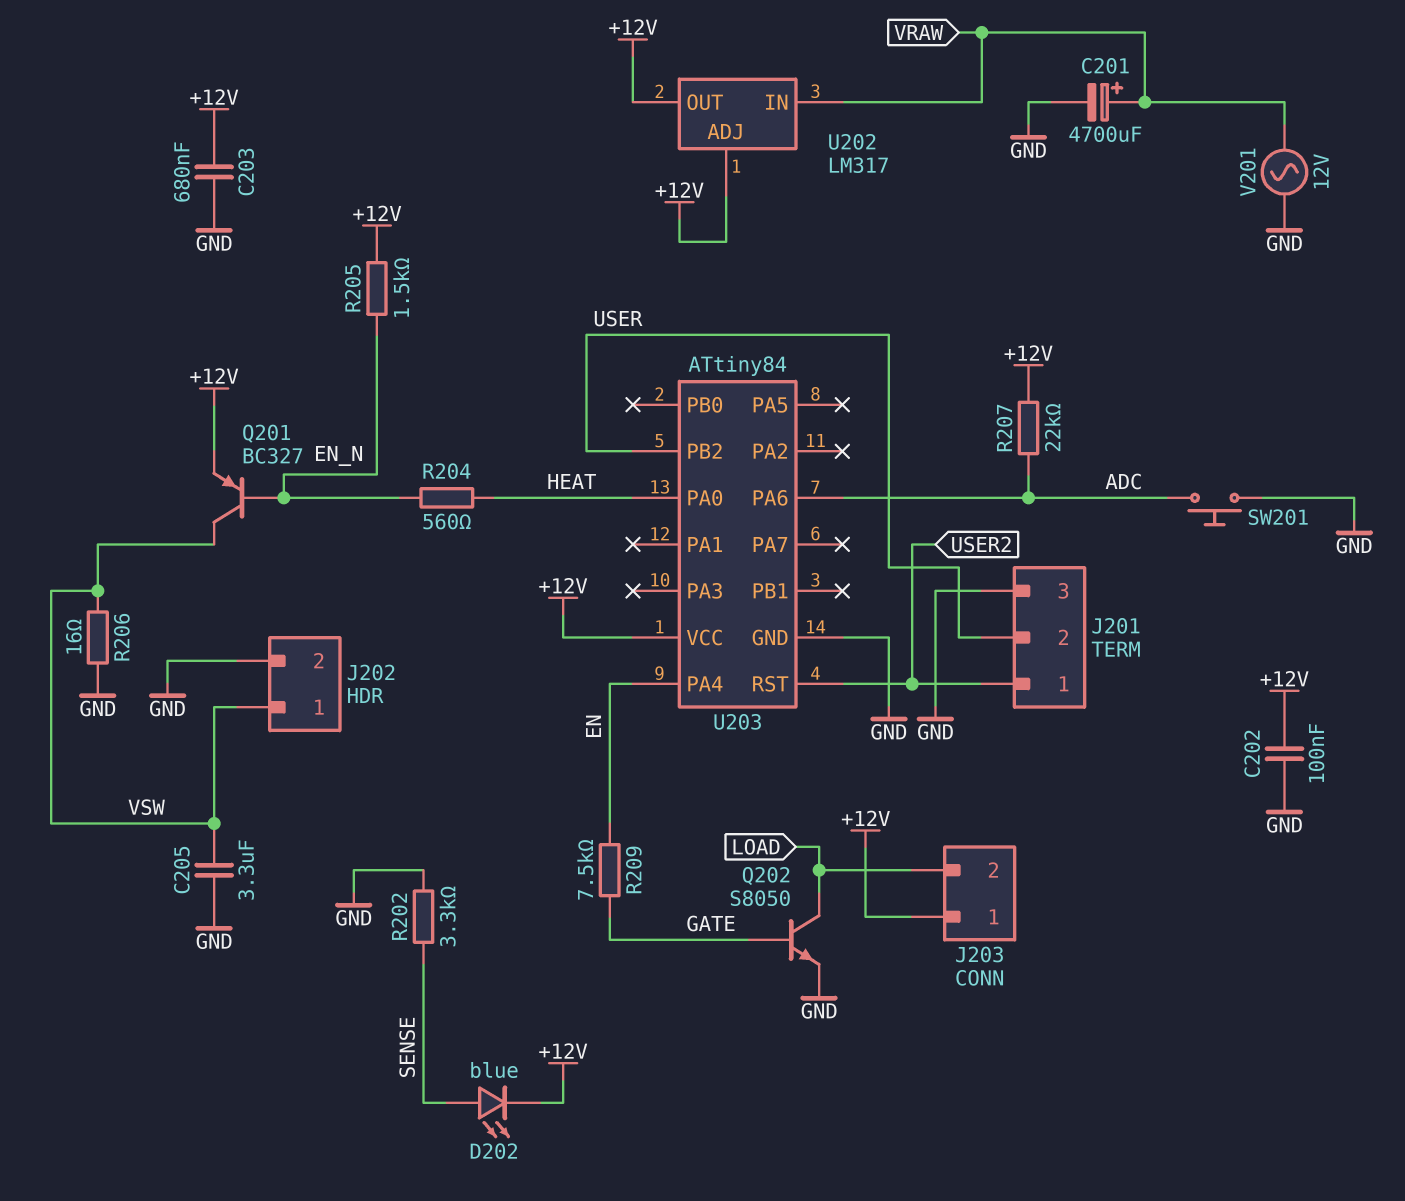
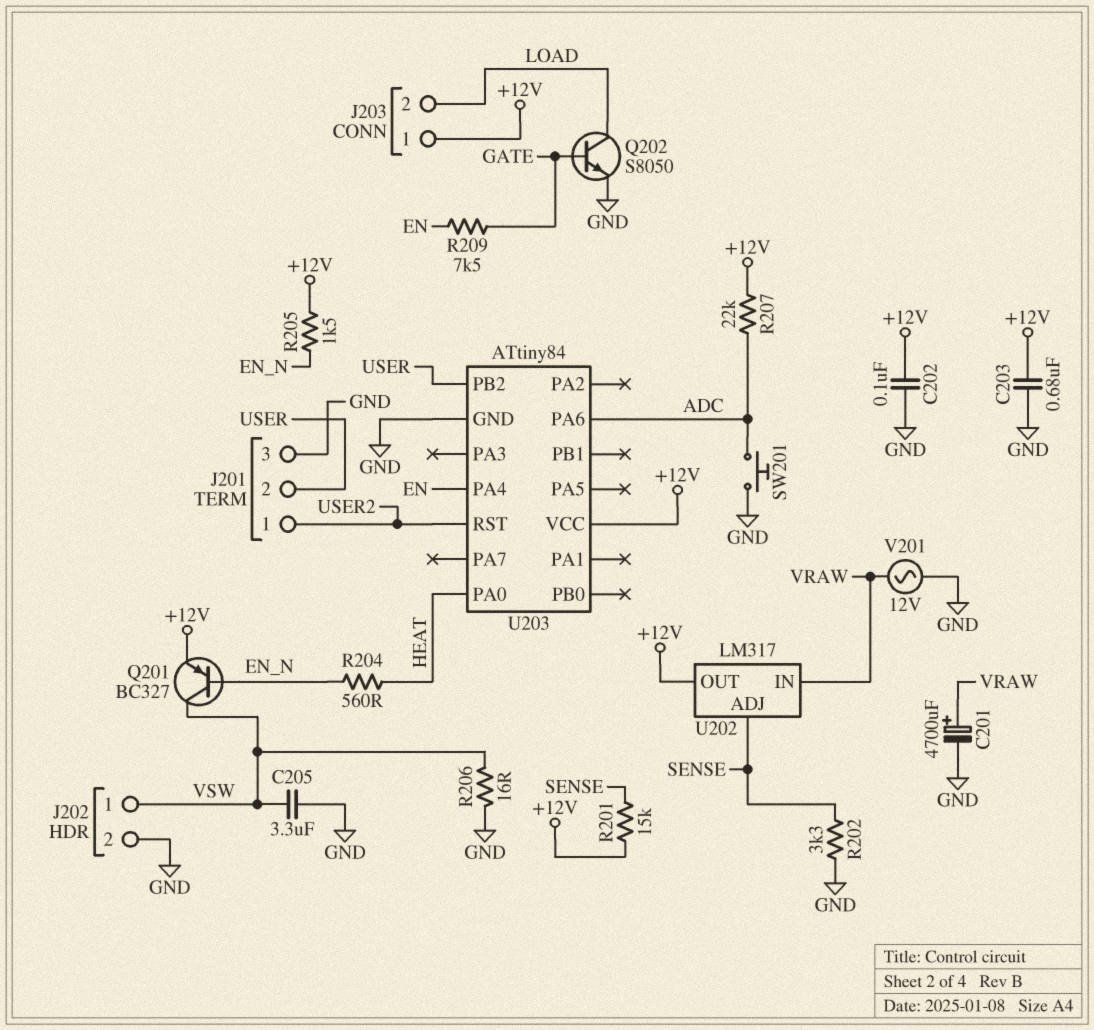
D202: LED blue (A SENSE, K +12V) -> none
R201: none -> 15k (+12V, SENSE)
U202 pin ADJ: +12V -> SENSE

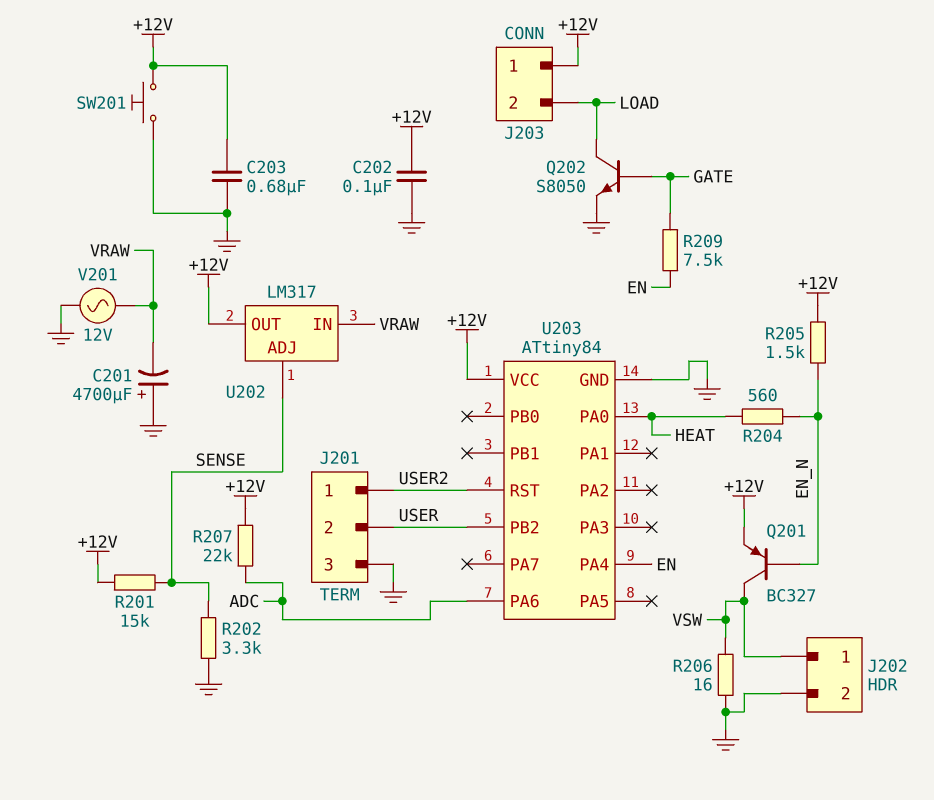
C201: 4700uF (plus VRAW, minus GND) -> 4700uF (plus GND, minus VRAW)
C205: 3.3uF (GND, VSW) -> none
SW201: button (ADC, GND) -> button (+12V, GND)

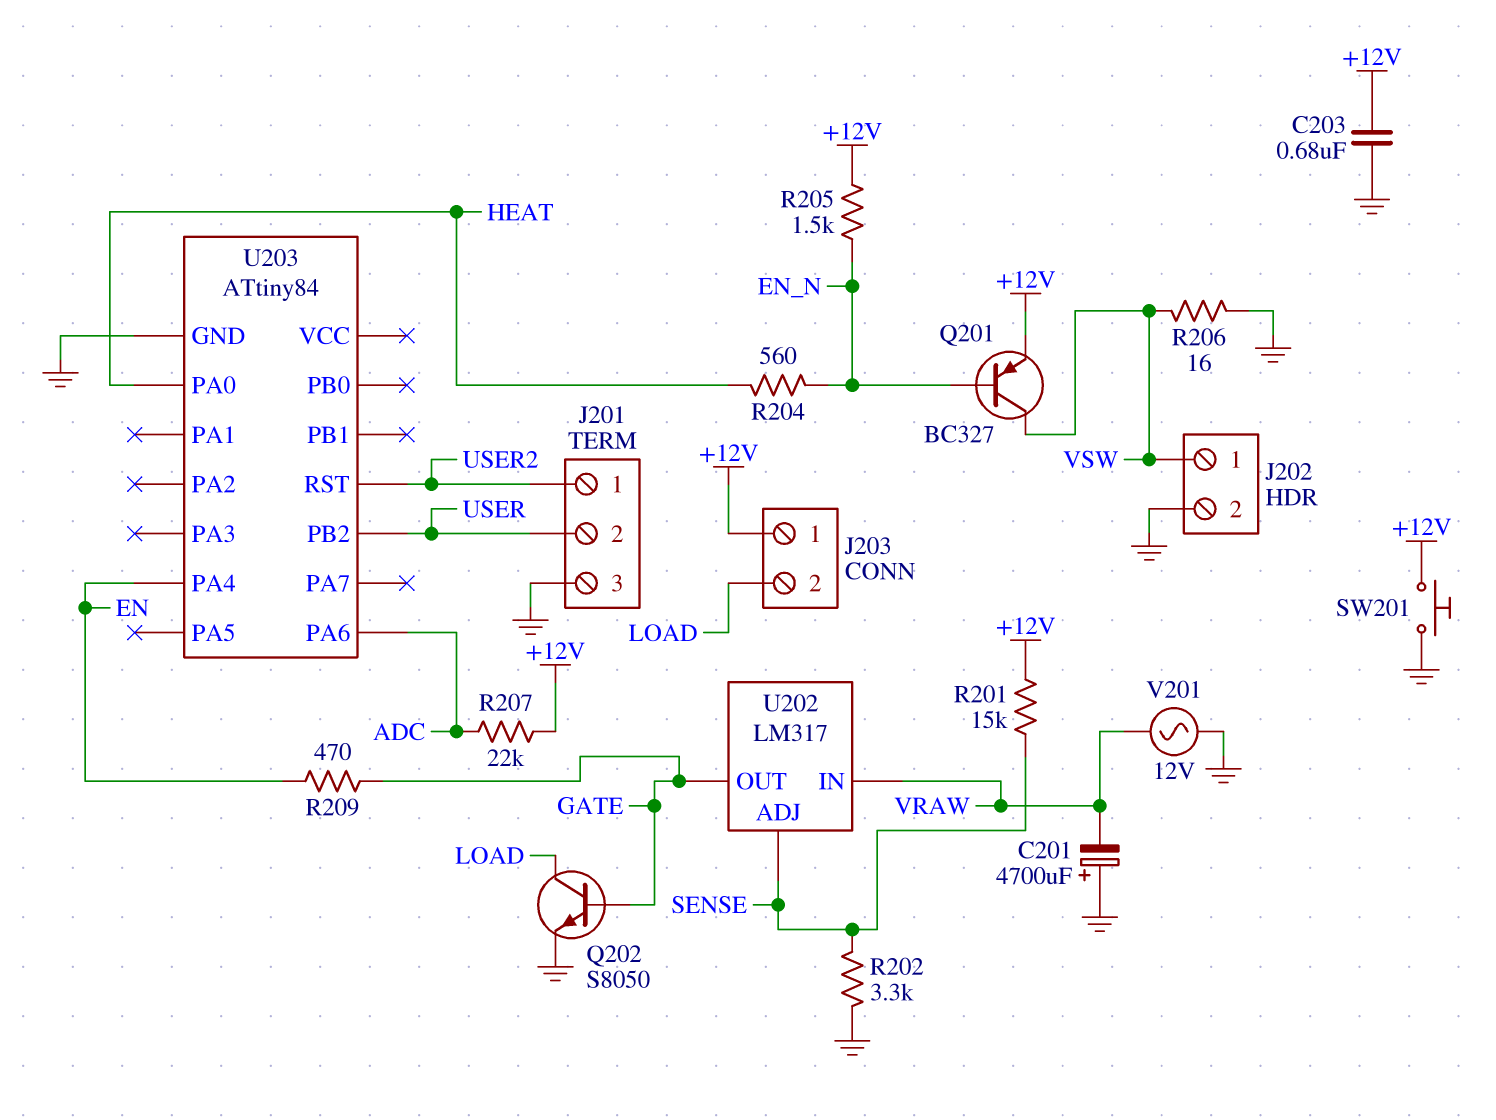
C202: 100nF (+12V, GND) -> none
R209: 7.5k (EN, GATE) -> 470 (EN, GATE)
U202 pin OUT: +12V -> GATE
U203 pin VCC: +12V -> none

